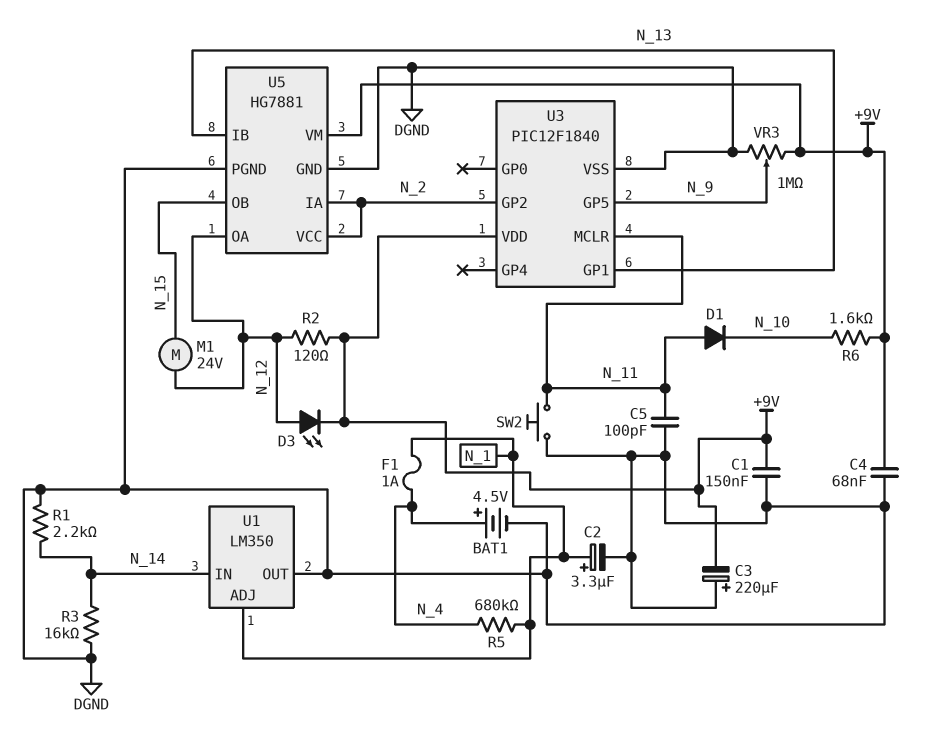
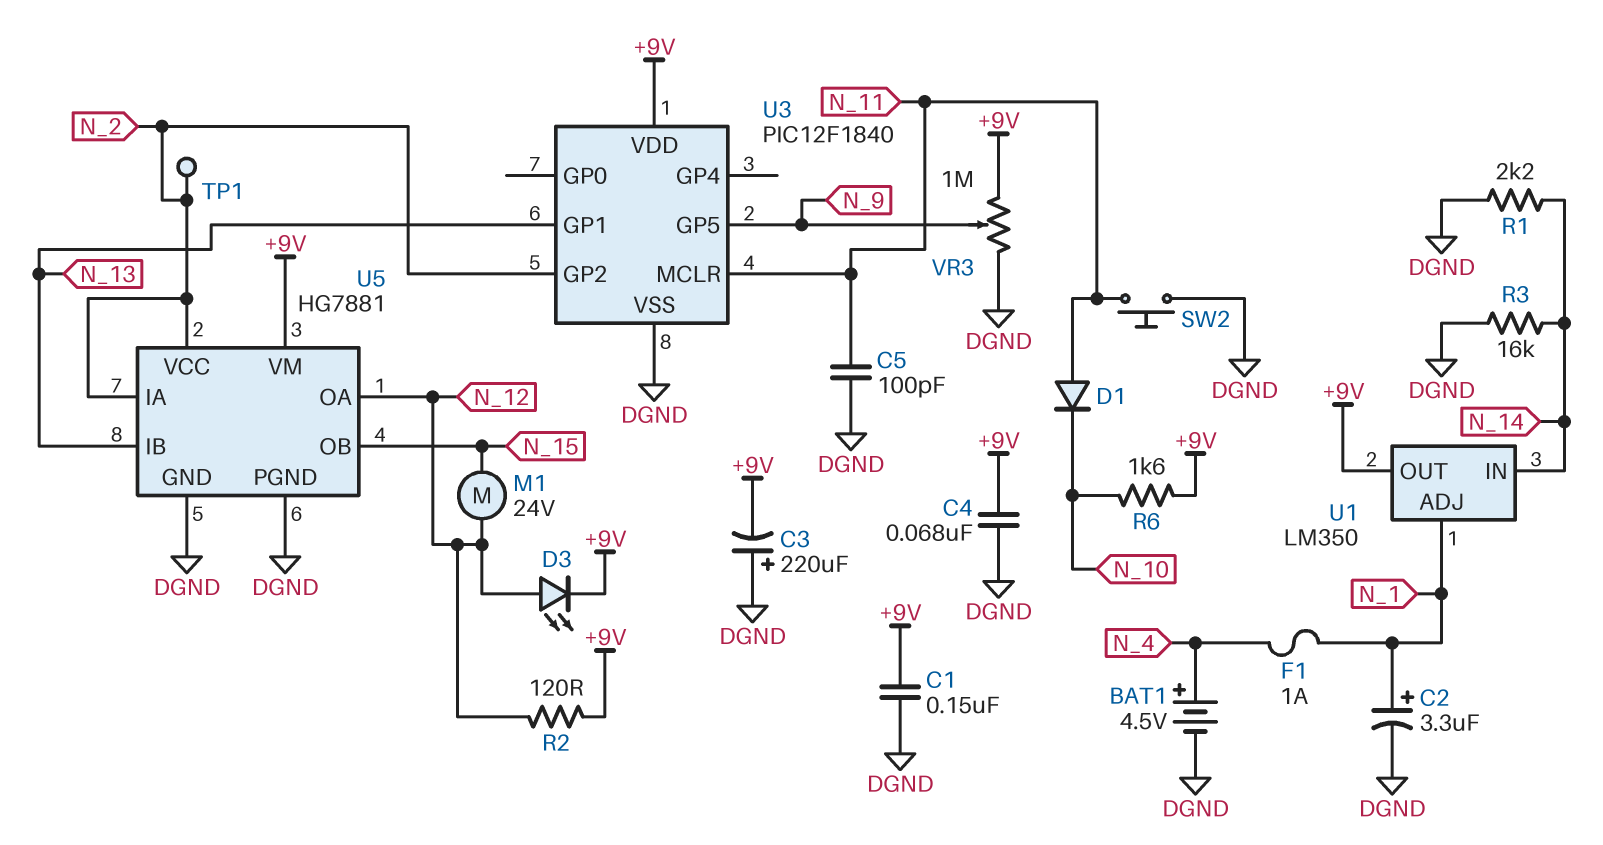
R5: 680k (N_1, N_4) -> none
TP1: none -> test point (N_2)
U1 pin OUT: DGND -> +9V

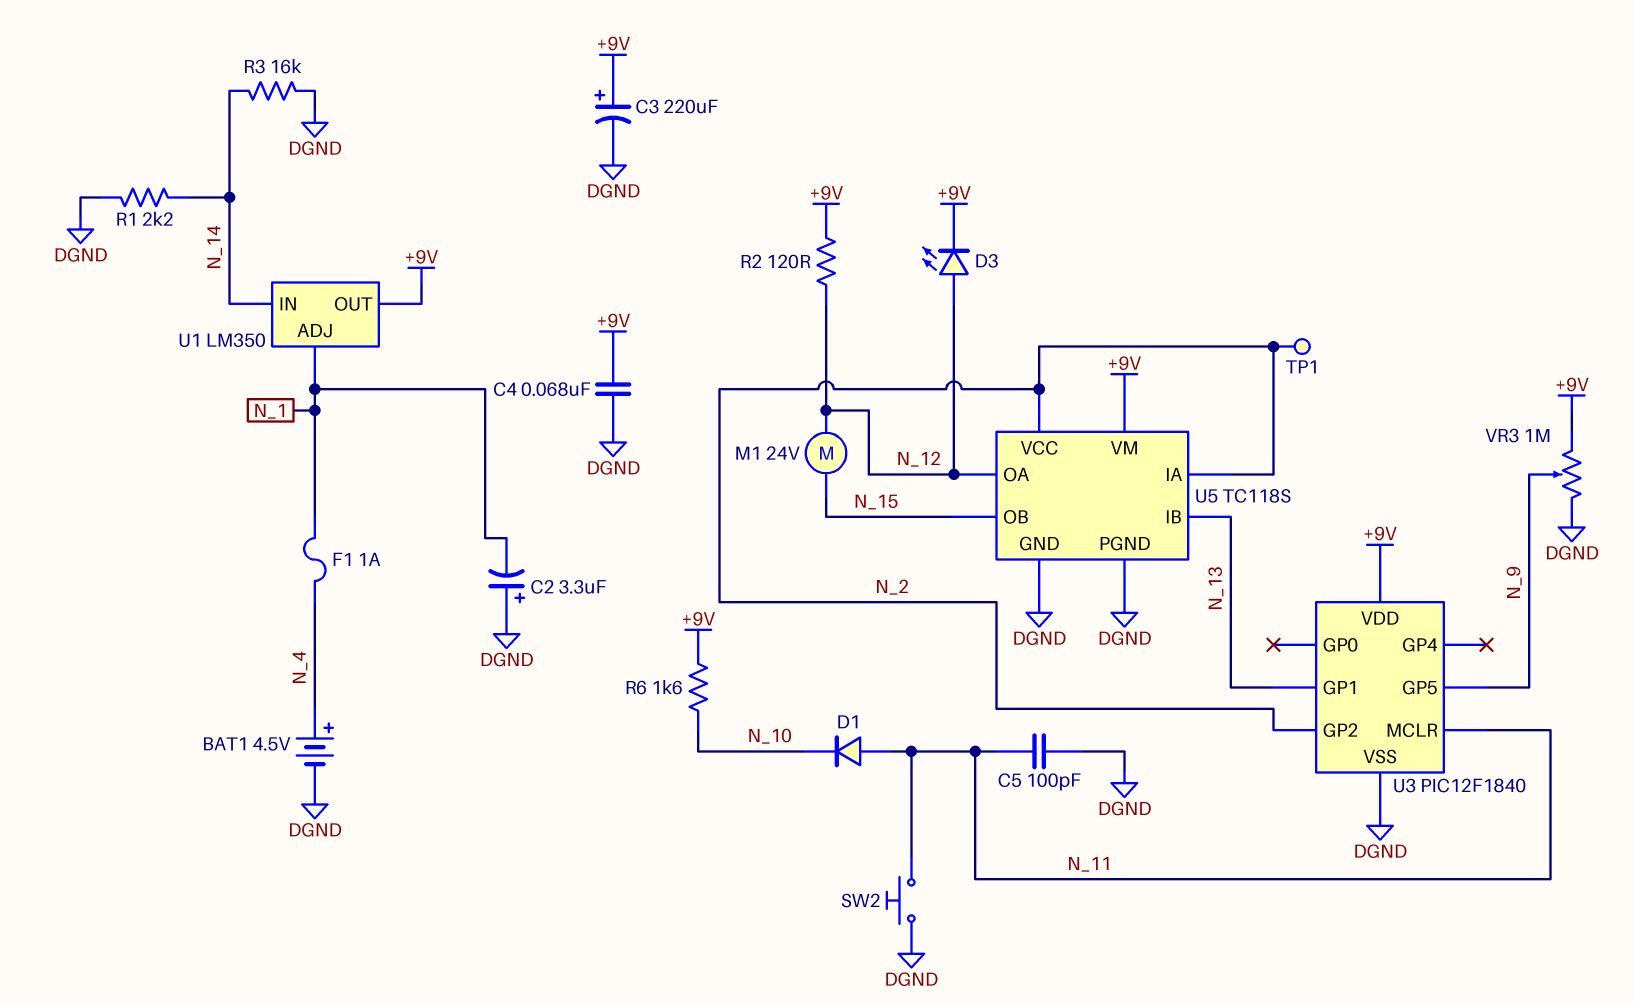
C1: 150nF (+9V, DGND) -> none
C2: 3.3uF (plus N_1, minus DGND) -> 3.3uF (plus DGND, minus N_1)
C3: 220uF (plus DGND, minus +9V) -> 220uF (plus +9V, minus DGND)
U5: HG7881 -> TC118S

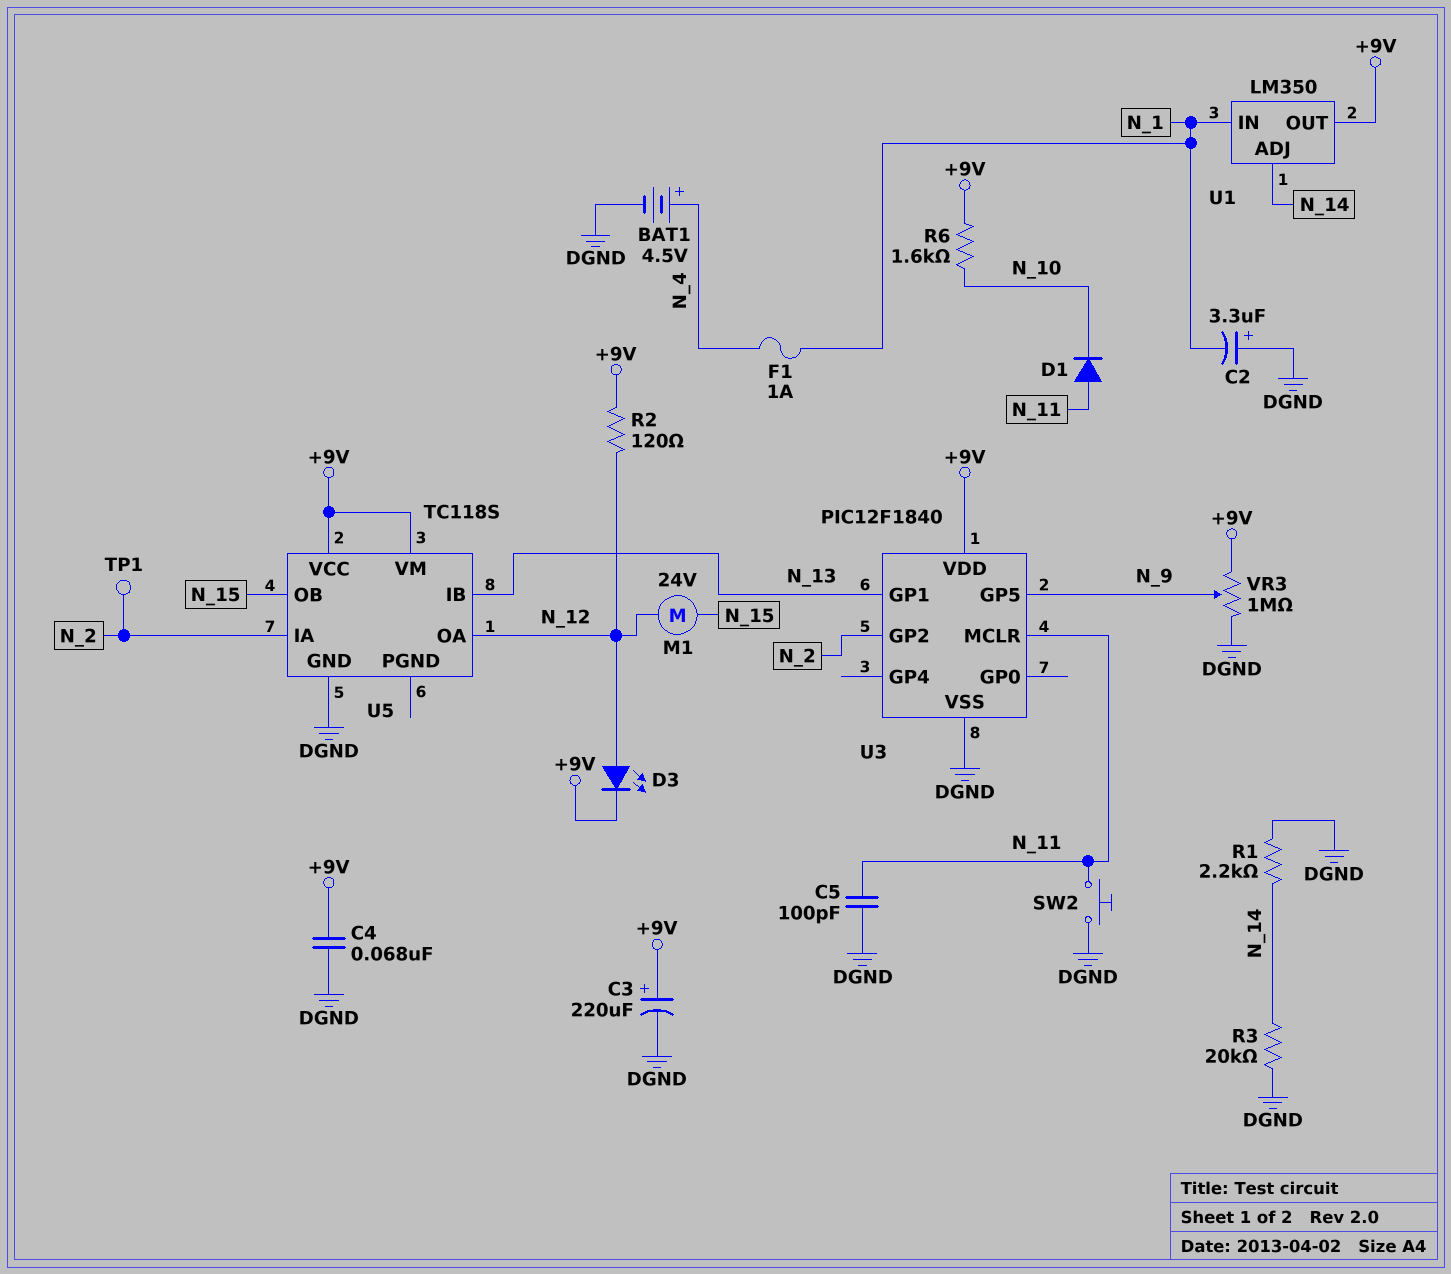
R3: 16k (DGND, N_14) -> 20k (DGND, N_14)
U1 pin ADJ: N_1 -> N_14
U1 pin IN: N_14 -> N_1
U5 pin PGND: DGND -> none
U5 pin VCC: N_2 -> +9V

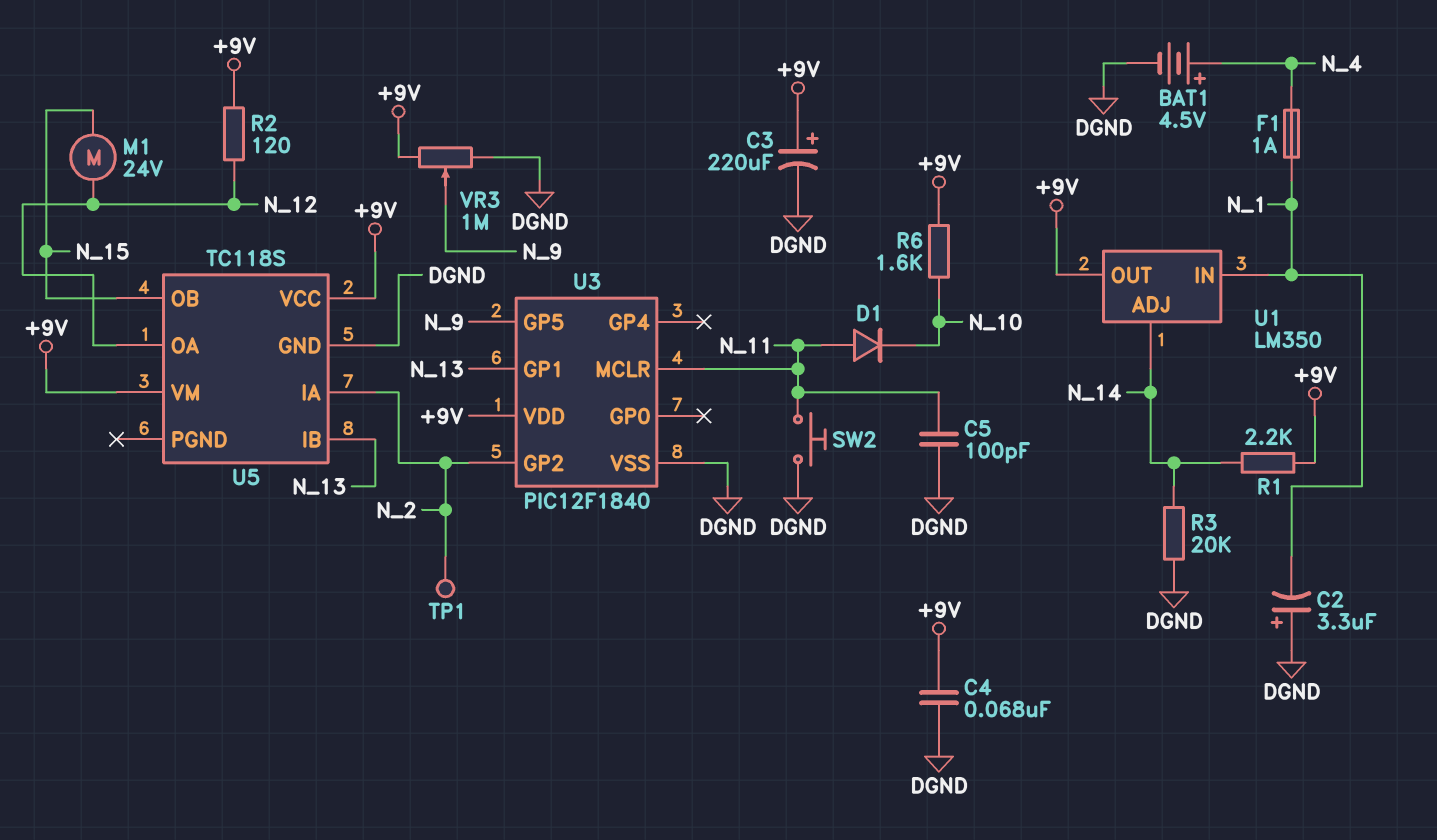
D3: LED (A N_12, K +9V) -> none
R1: 2.2k (DGND, N_14) -> 2.2k (+9V, N_14)

